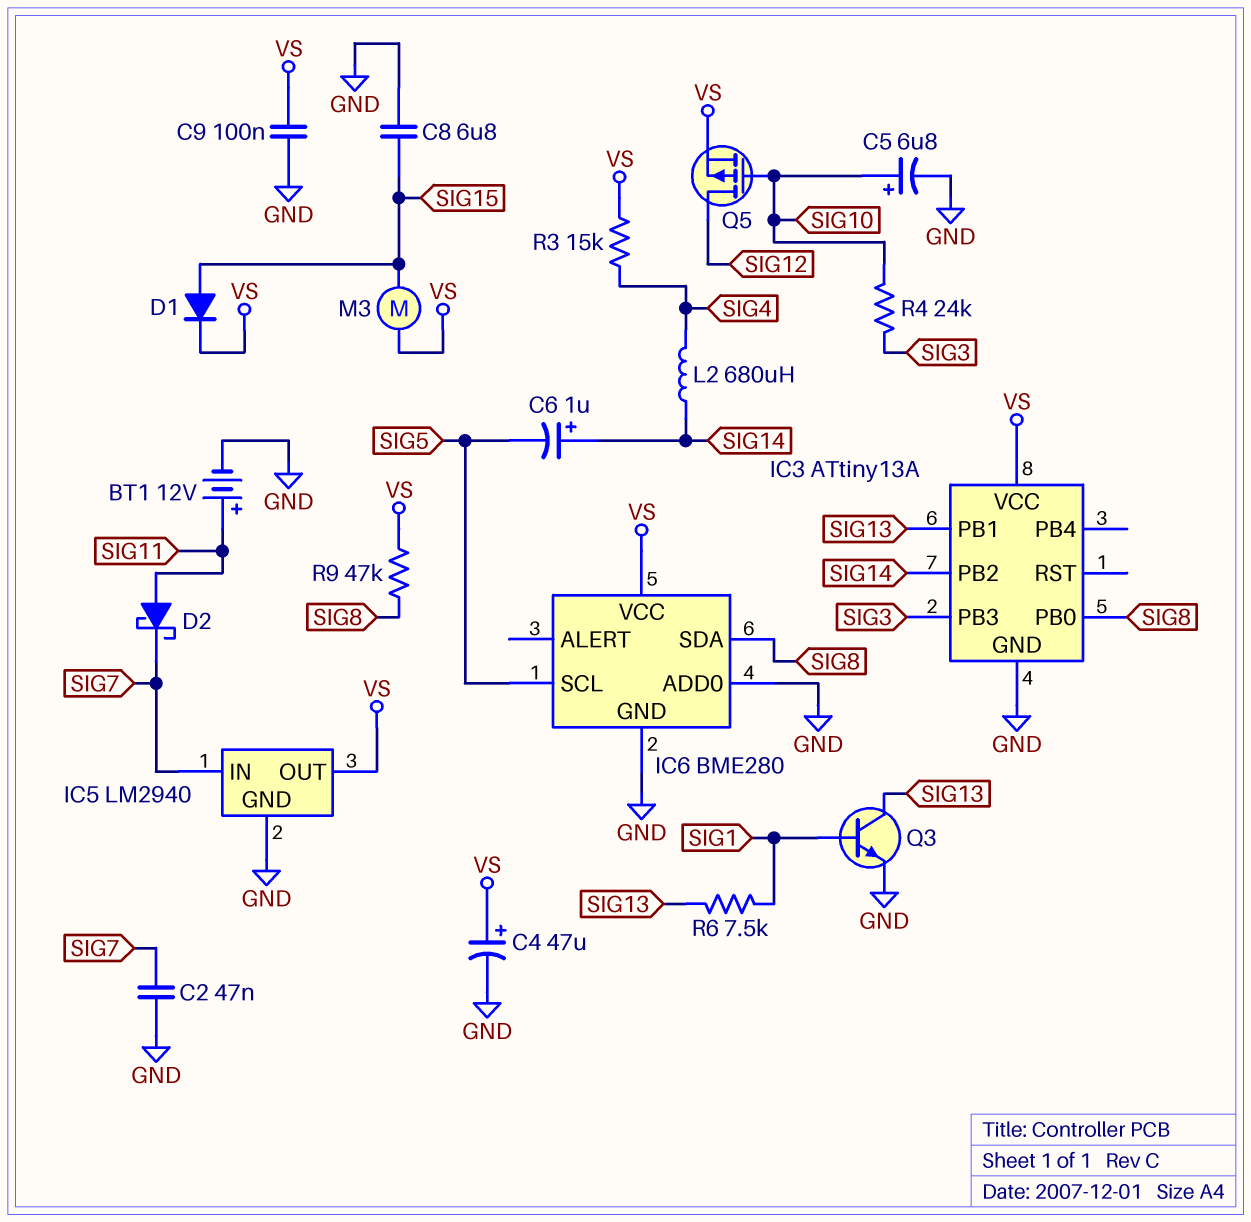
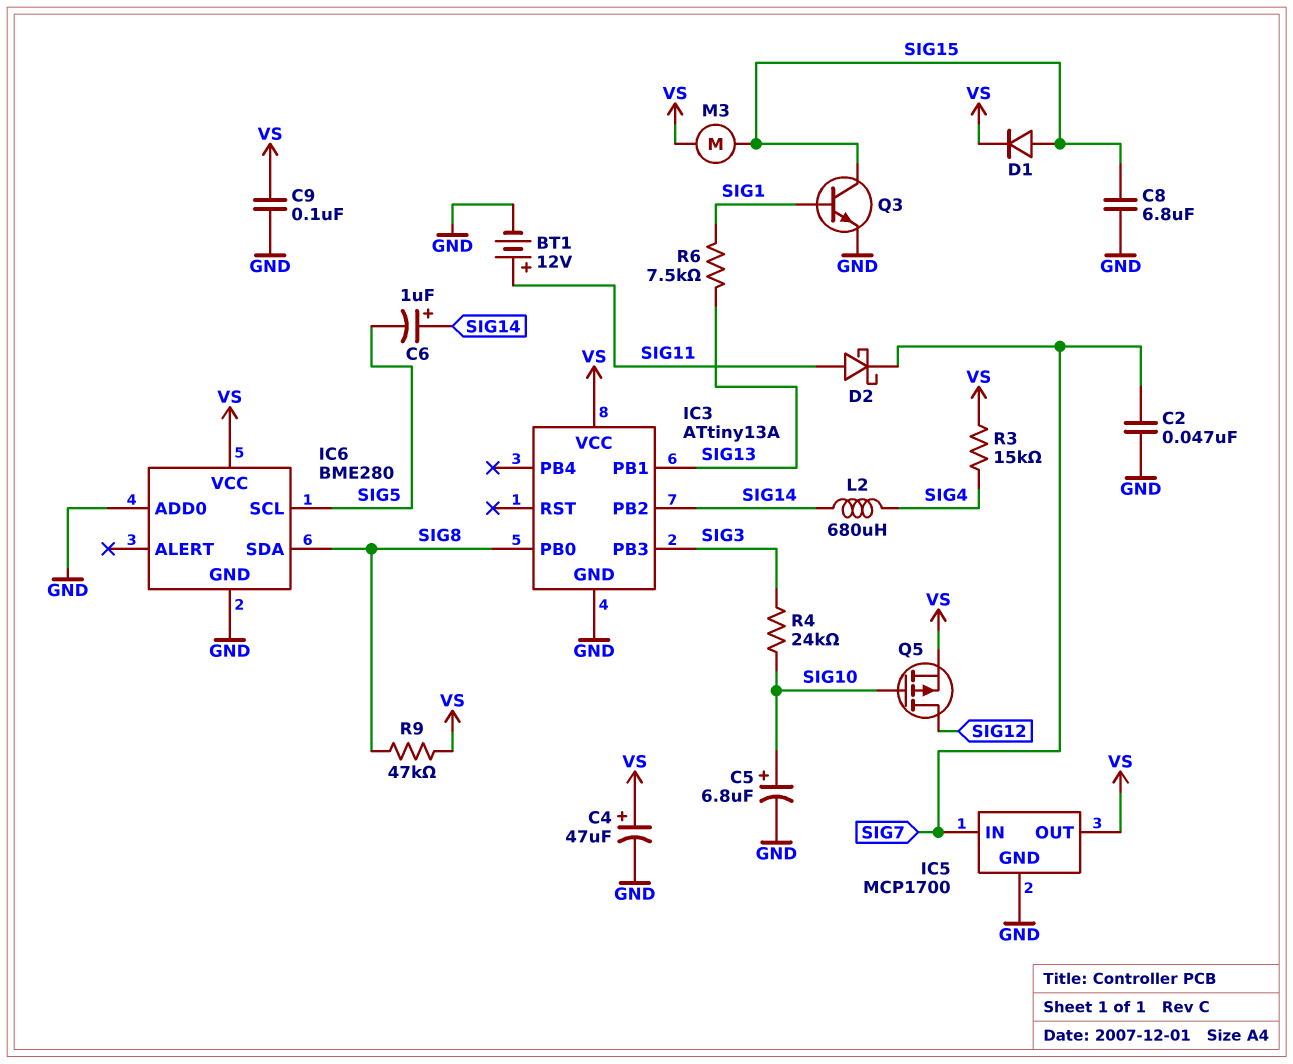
IC5: LM2940 -> MCP1700
Q3: NPN (B SIG1, C SIG13, E GND) -> NPN (B SIG1, C SIG15, E GND)

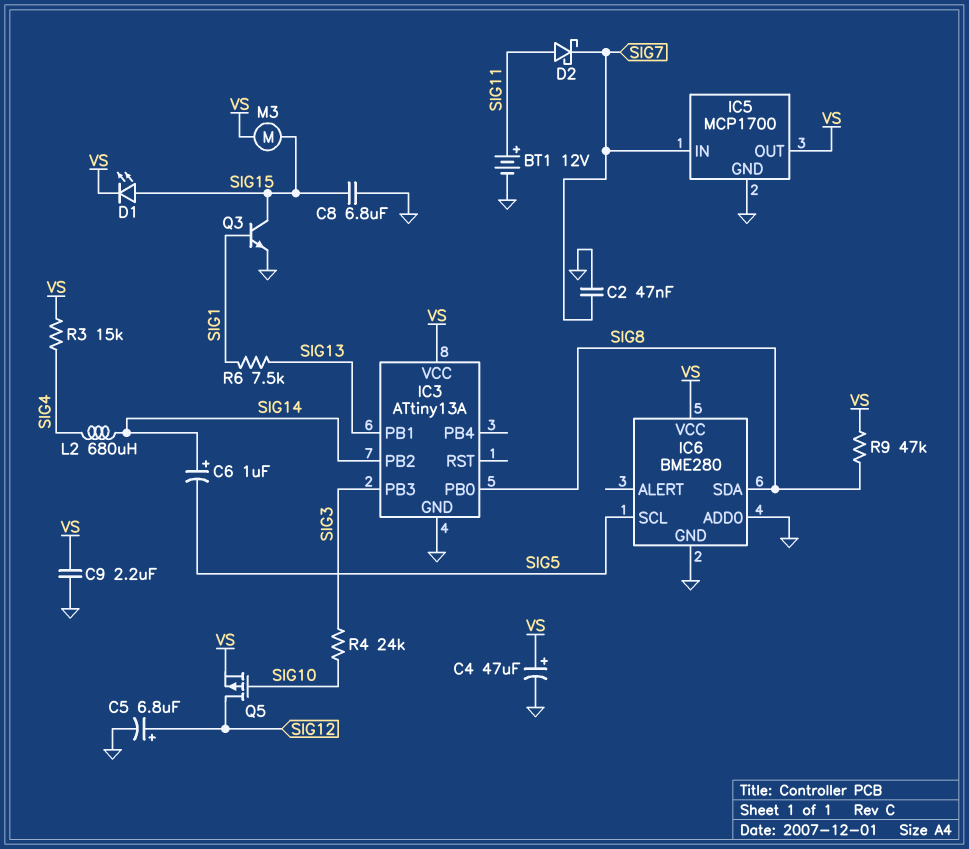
C5: 6.8uF (plus SIG10, minus GND) -> 6.8uF (plus SIG12, minus GND)
C9: 100nF (GND, VS) -> 2.2uF (GND, VS)
D1: diode (A SIG15, K VS) -> LED (A SIG15, K VS)

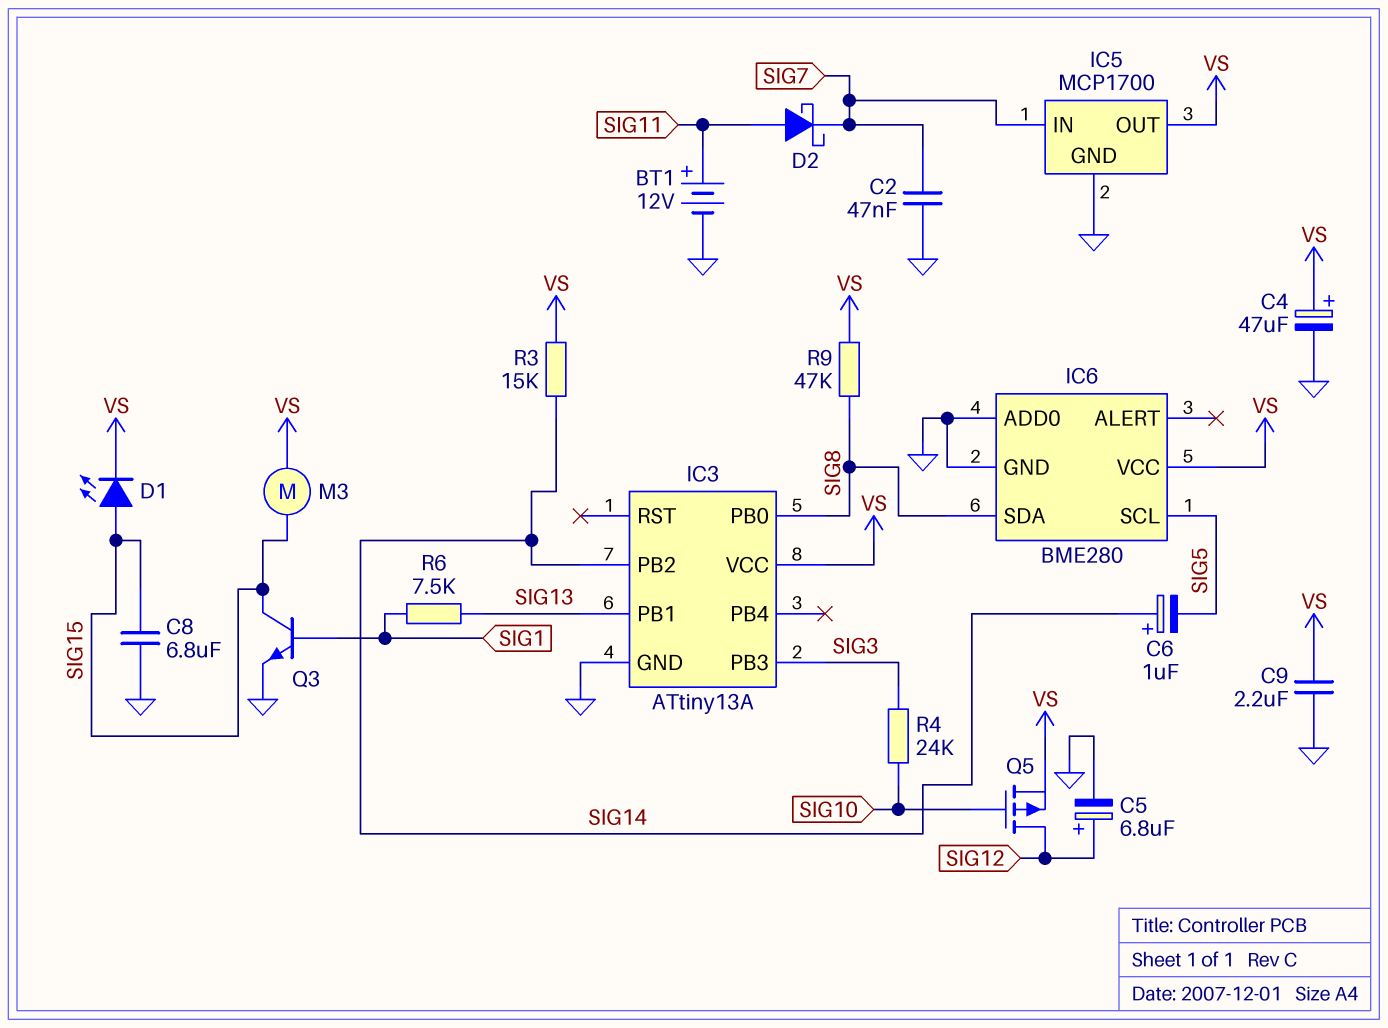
L2: 680uH (SIG4, SIG14) -> none
R3: 15k (SIG4, VS) -> 15k (SIG14, VS)

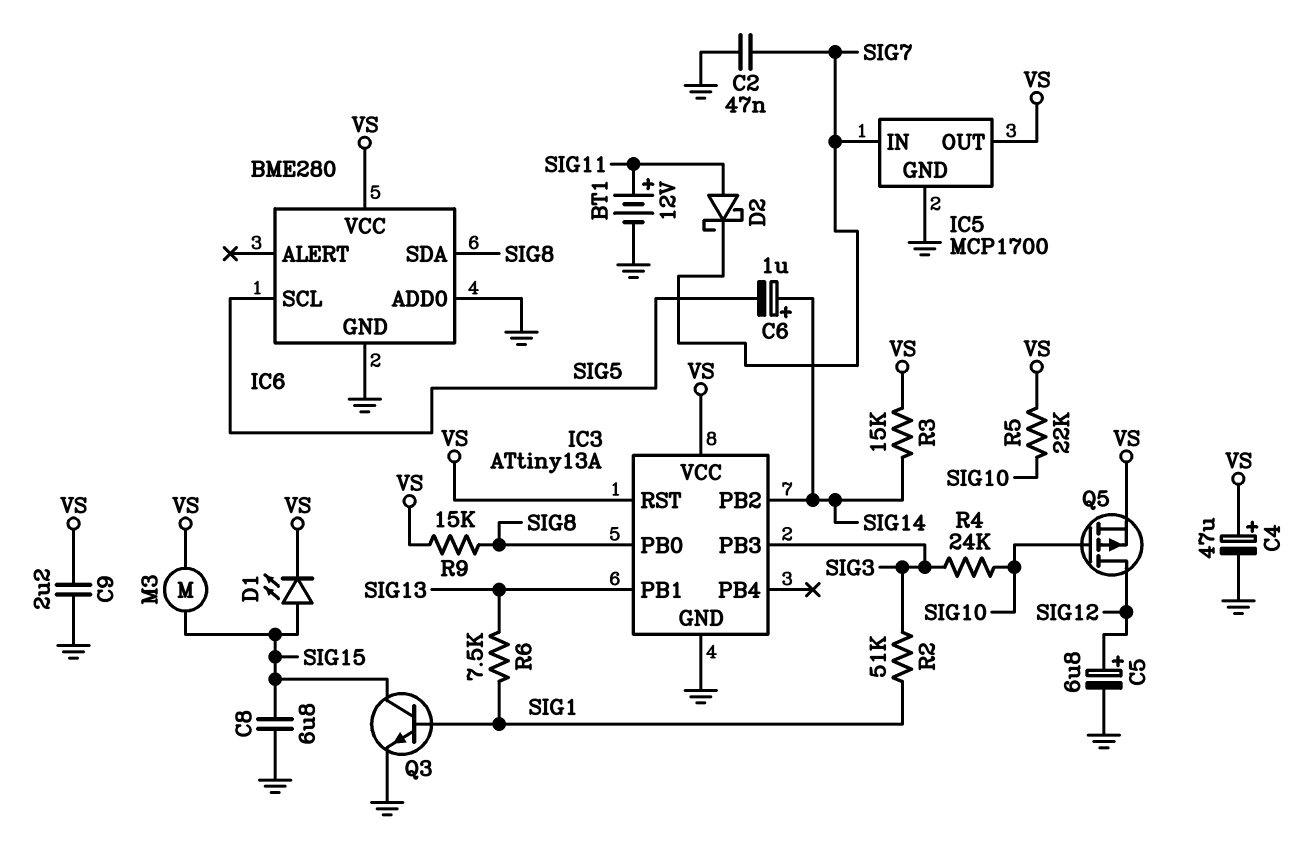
IC3 pin RST: none -> VS
R2: none -> 51k (SIG1, SIG3)
R5: none -> 22k (SIG10, VS)
R9: 47k (SIG8, VS) -> 15k (SIG8, VS)

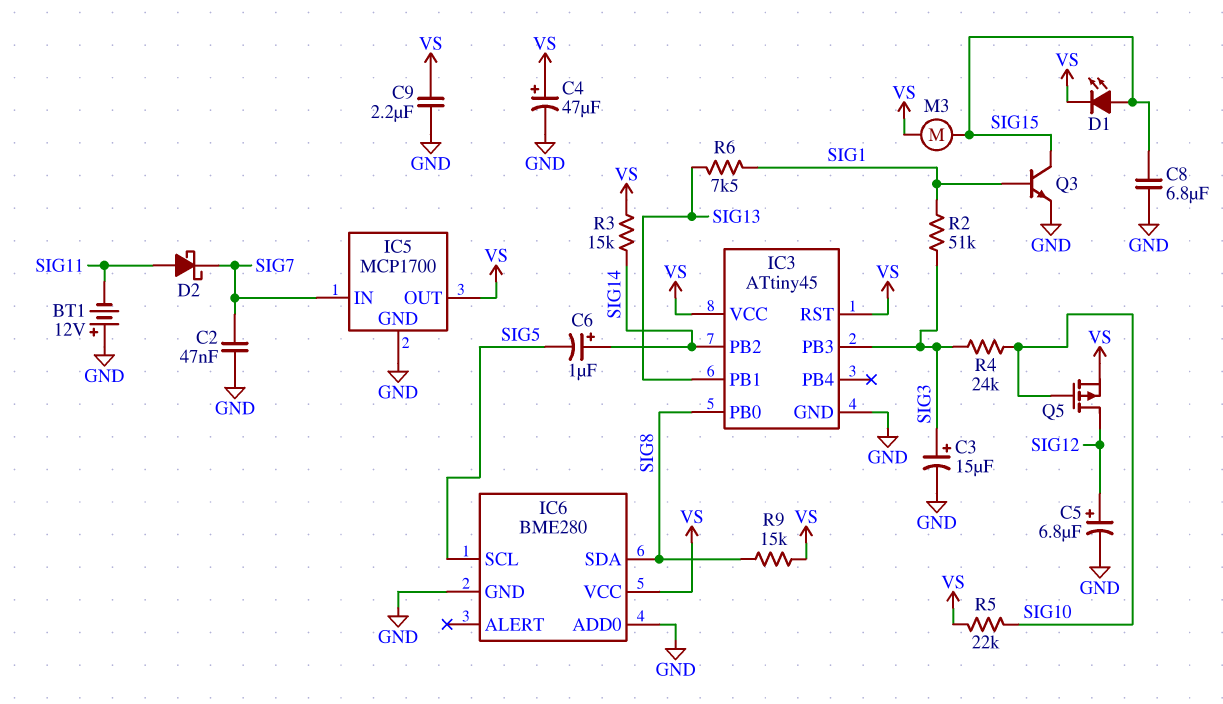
BT1: 12V (plus SIG11, minus GND) -> 12V (plus GND, minus SIG11)
C3: none -> 15uF (plus SIG3, minus GND)
IC3: ATtiny13A -> ATtiny45

